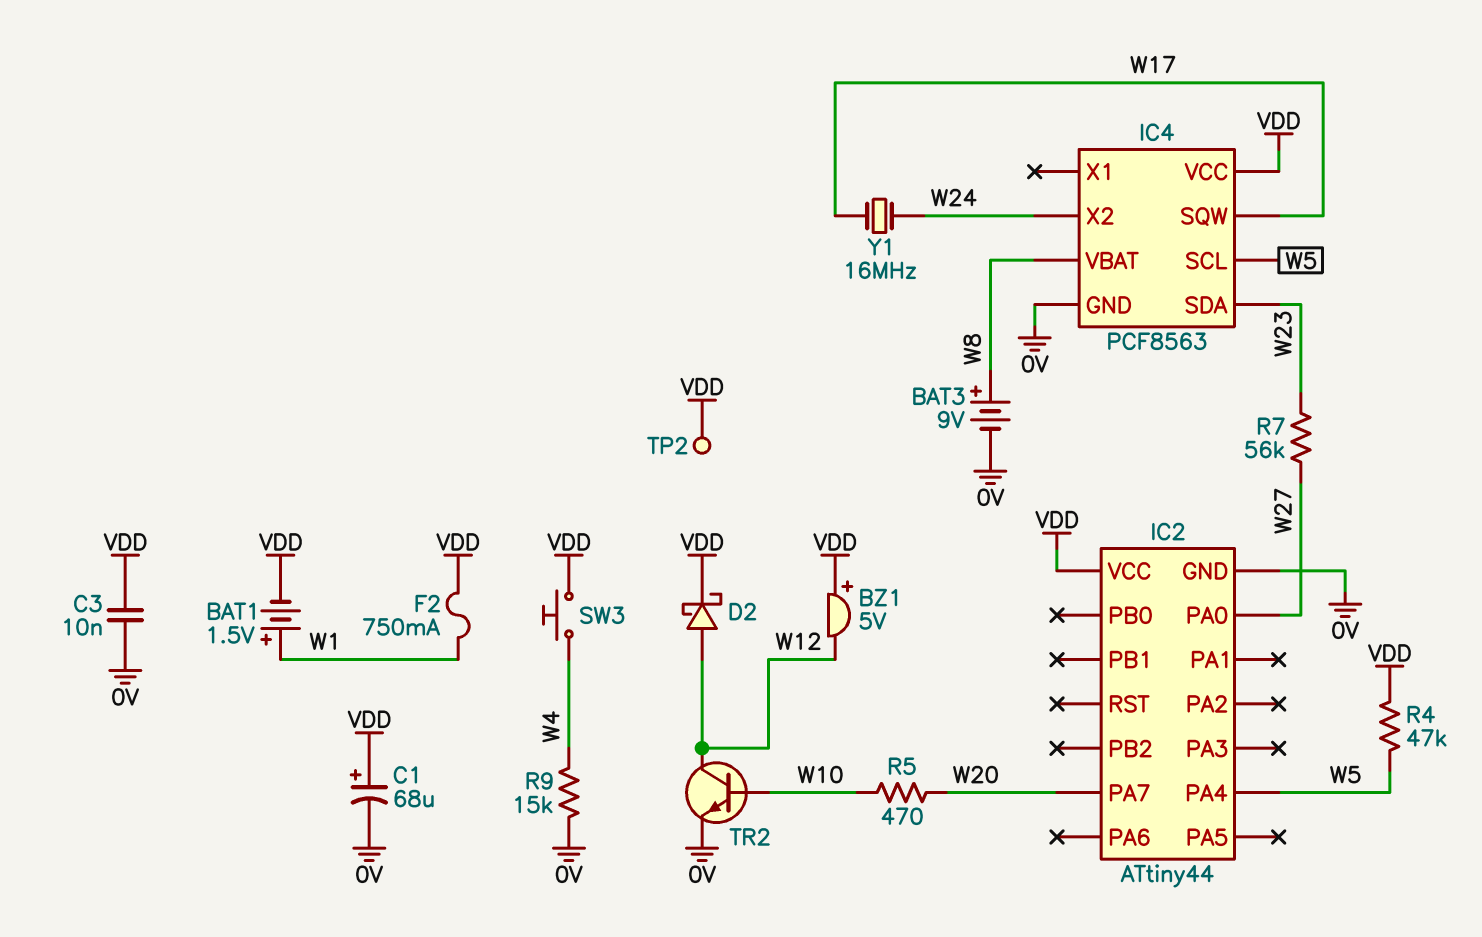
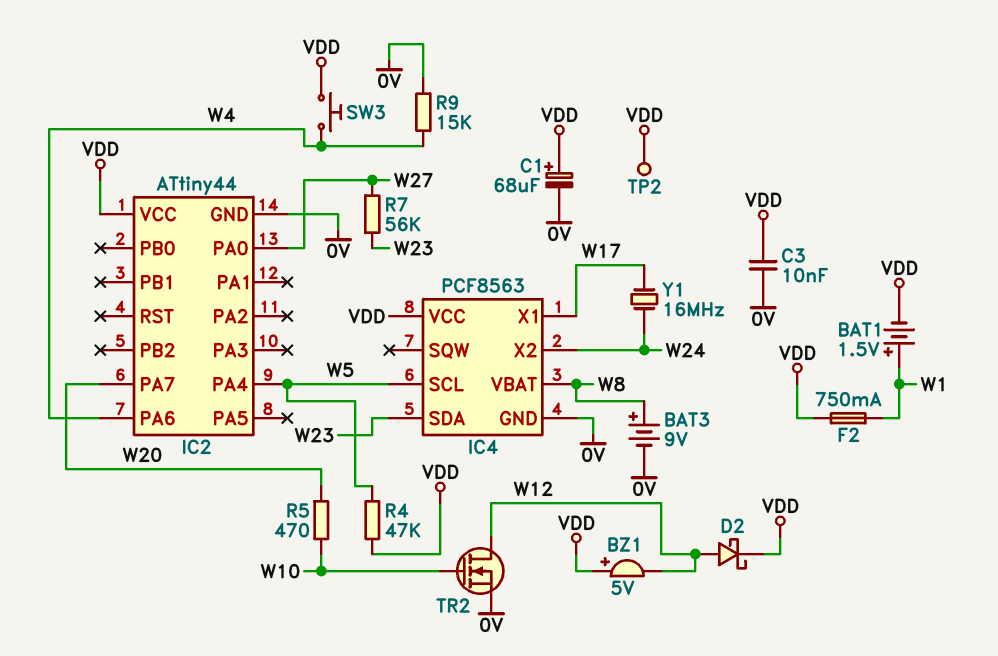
IC2 pin PA6: none -> W4
IC4 pin SQW: W17 -> none
IC4 pin X1: none -> W17
TR2: NPN (B W10, C W12, E 0V) -> NMOS (G W10, D W12, S 0V)

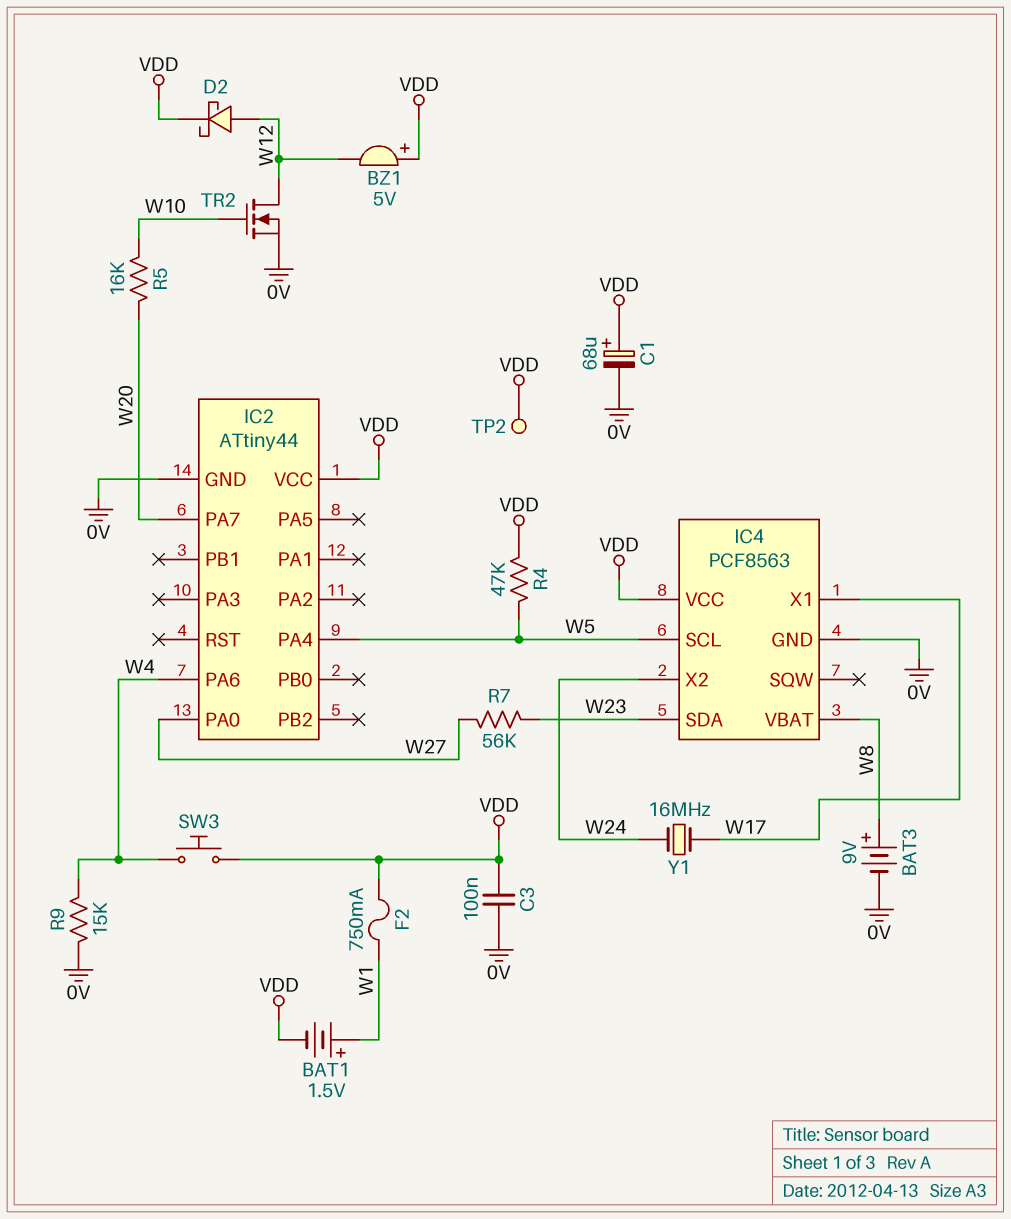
C3: 10nF (0V, VDD) -> 100nF (0V, VDD)
R5: 470 (W10, W20) -> 16k (W10, W20)

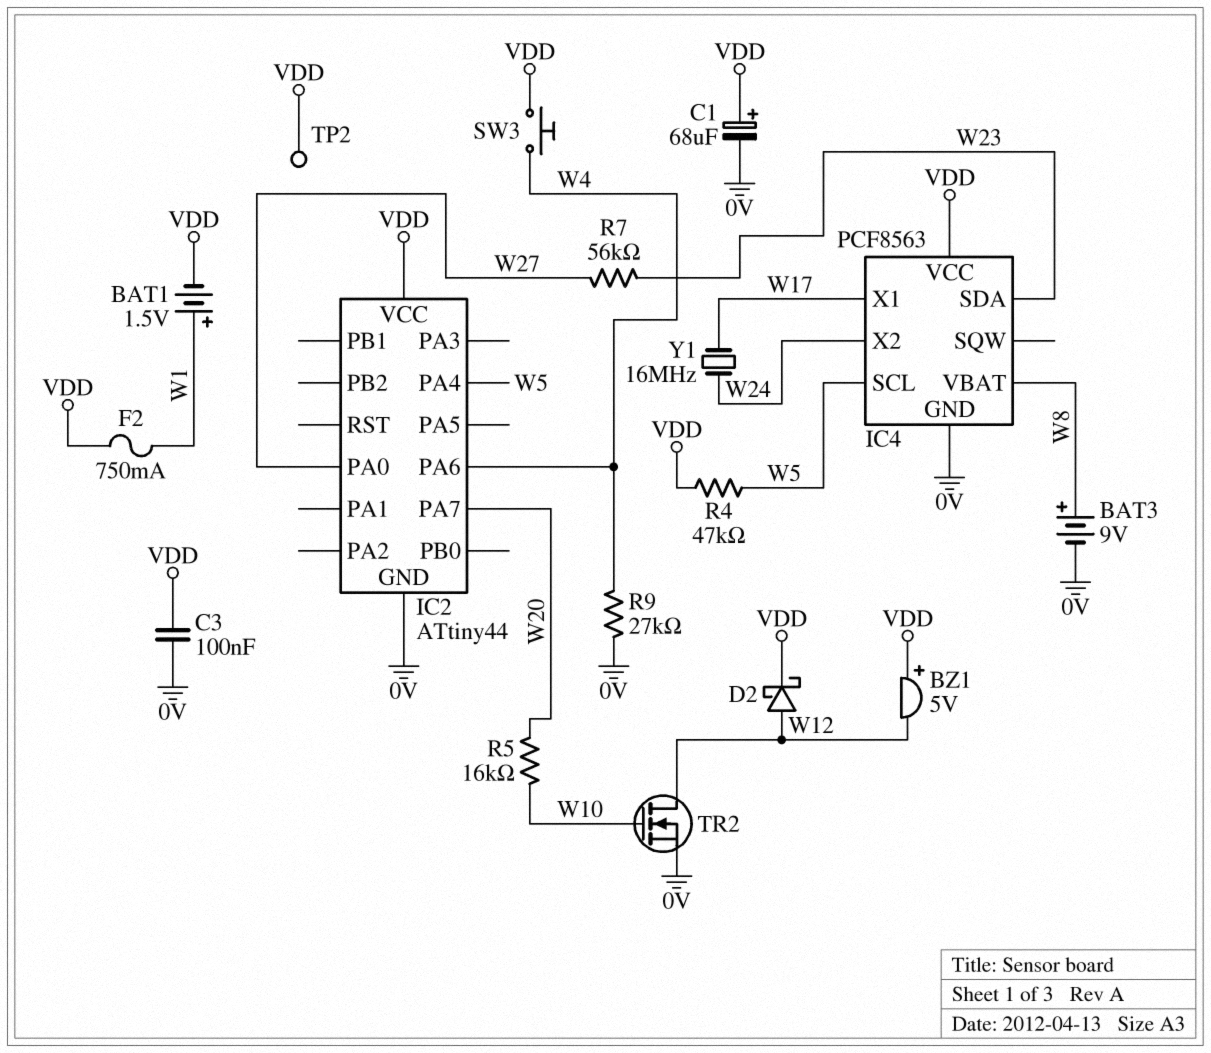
R9: 15k (0V, W4) -> 27k (0V, W4)

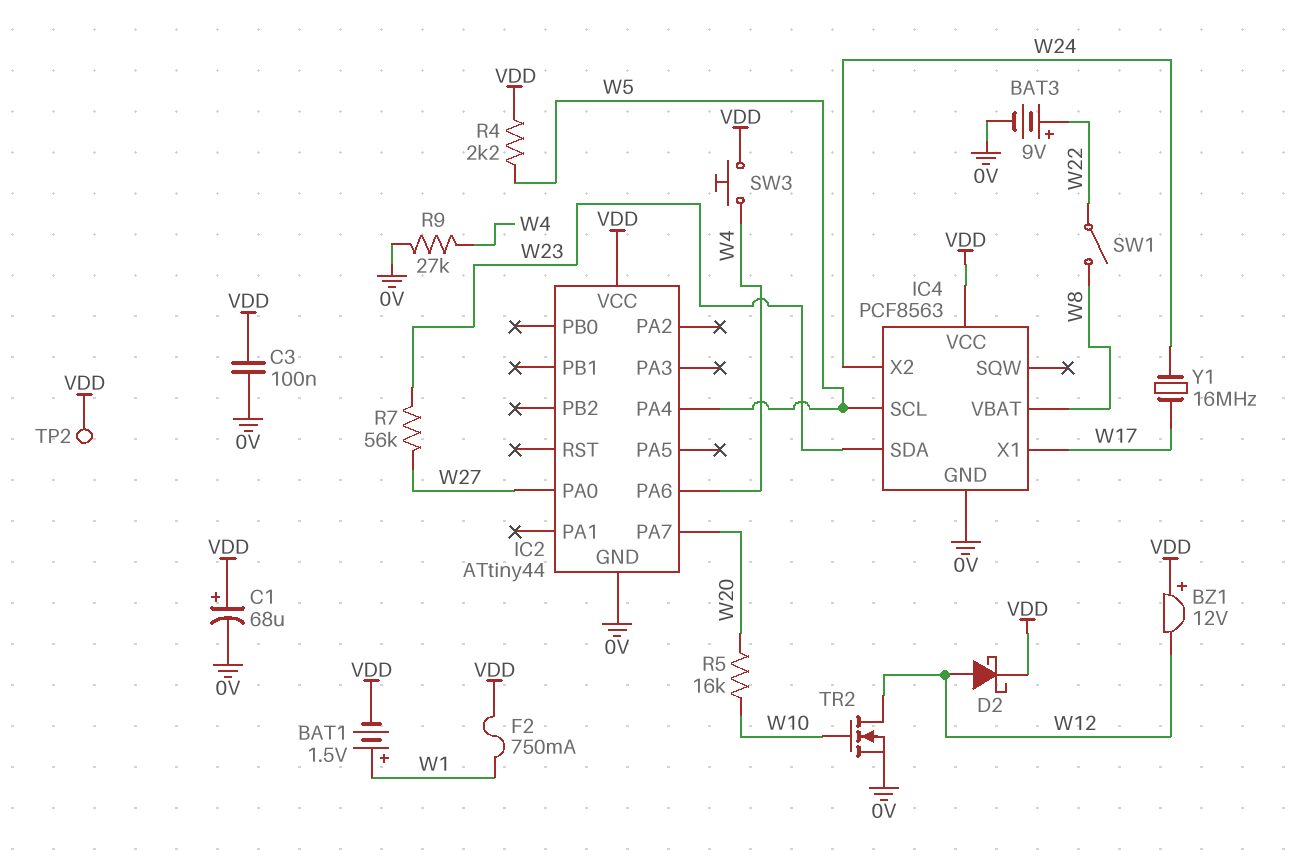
BAT3: 9V (plus W8, minus 0V) -> 9V (plus W22, minus 0V)
BZ1: buzzer 5V (plus VDD, minus W12) -> buzzer 12V (plus VDD, minus W12)
R4: 47k (VDD, W5) -> 2.2k (VDD, W5)
SW1: none -> switch (W8, W22)

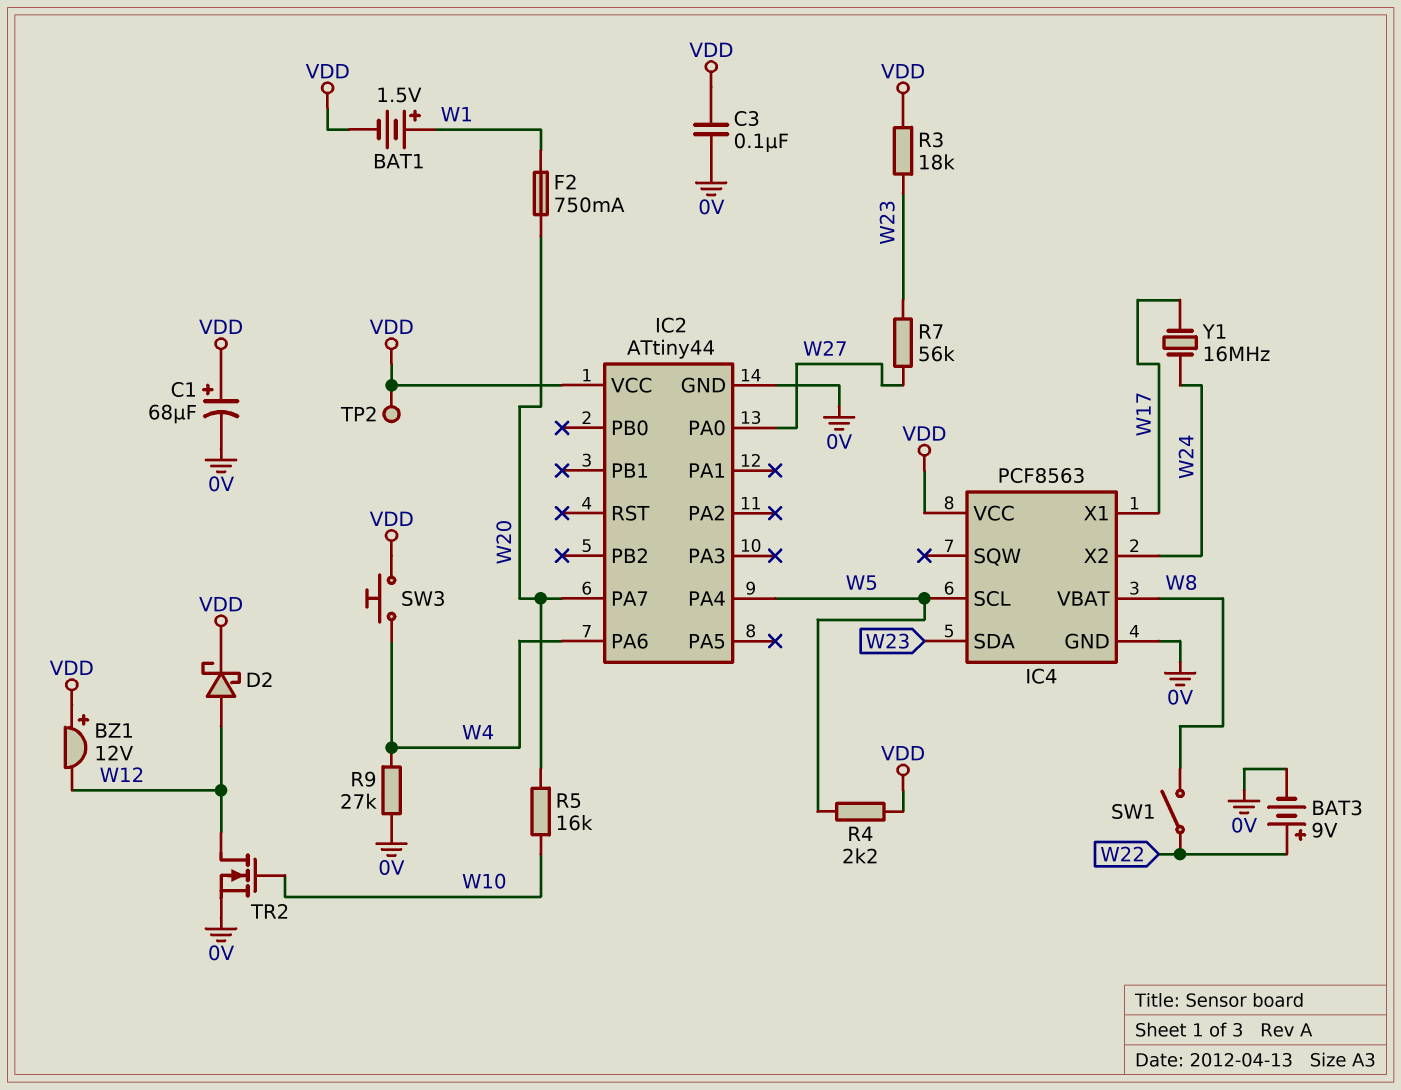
F2: 750mA (VDD, W1) -> 750mA (W1, W20)
R3: none -> 18k (VDD, W23)

